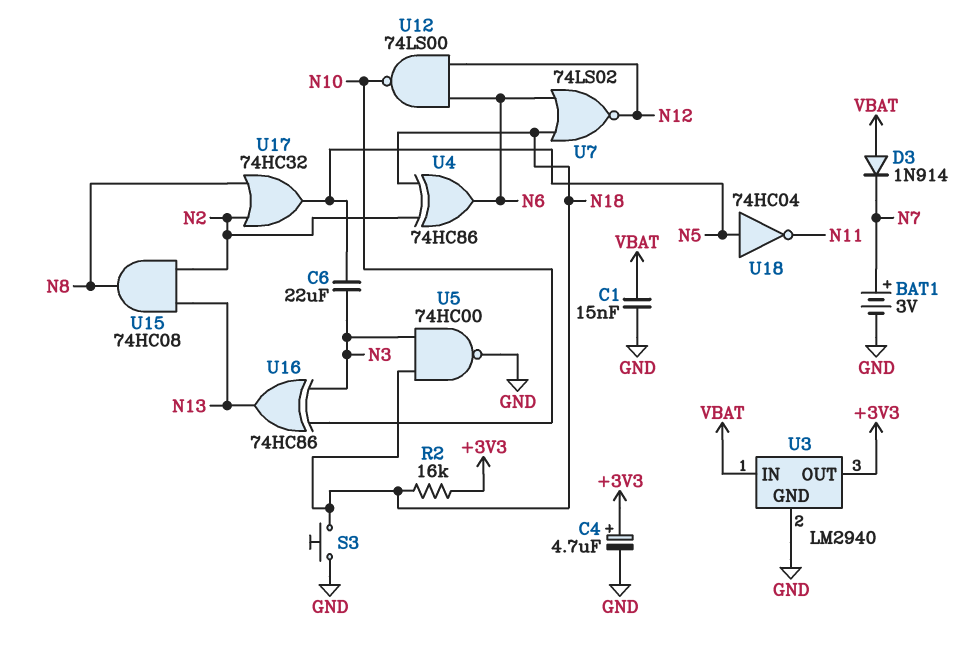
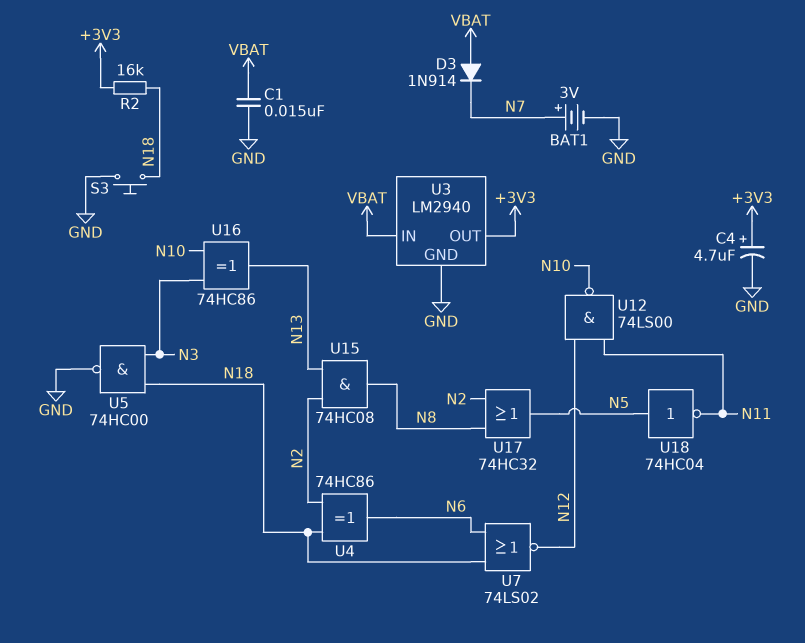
C6: 22uF (N3, N5) -> none
U12: NAND 74LS00 (in N6, in N12, out N10) -> NAND 74LS00 (in N11, in N12, out N10)

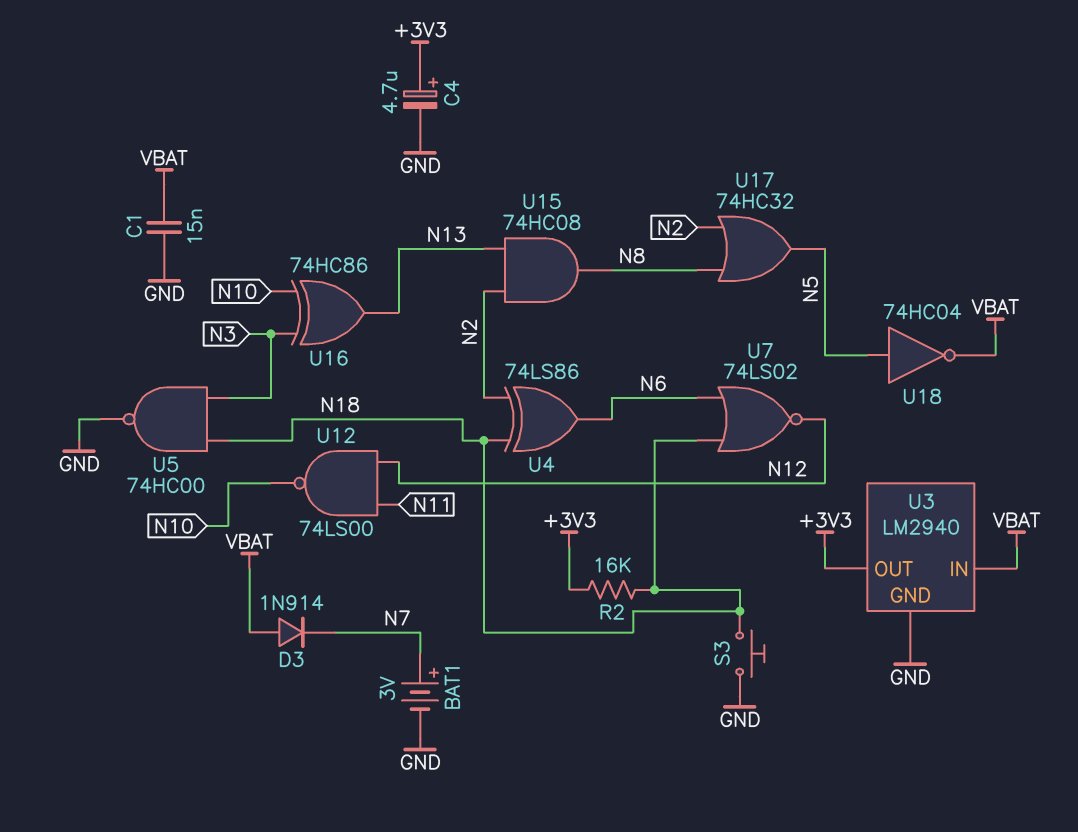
U4: XOR 74HC86 (in N2, in N18, out N6) -> XOR 74LS86 (in N2, in N18, out N6)
U18: NOT 74HC04 (in N5, out N11) -> NOT 74HC04 (in N5, out VBAT)

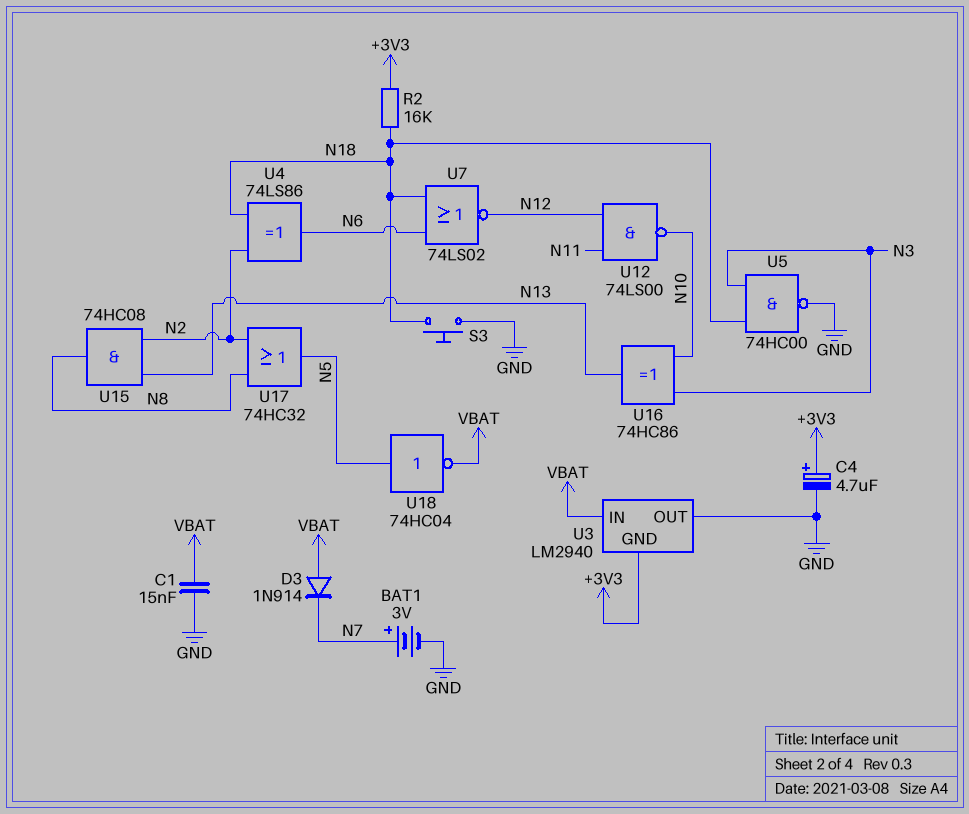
U3 pin GND: GND -> +3V3
U3 pin OUT: +3V3 -> GND

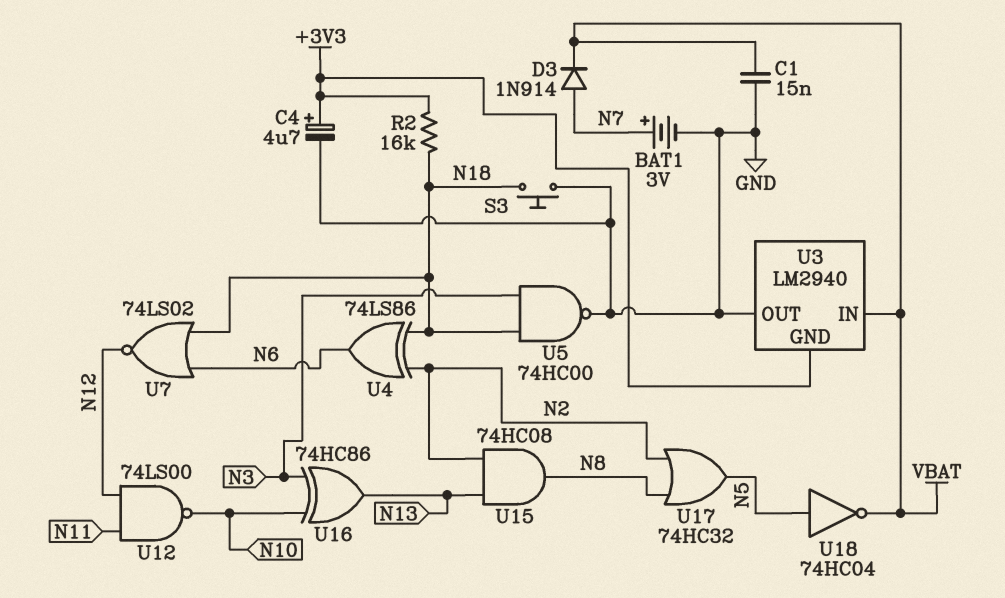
D3: diode 1N914 (A VBAT, K N7) -> diode 1N914 (A N7, K VBAT)

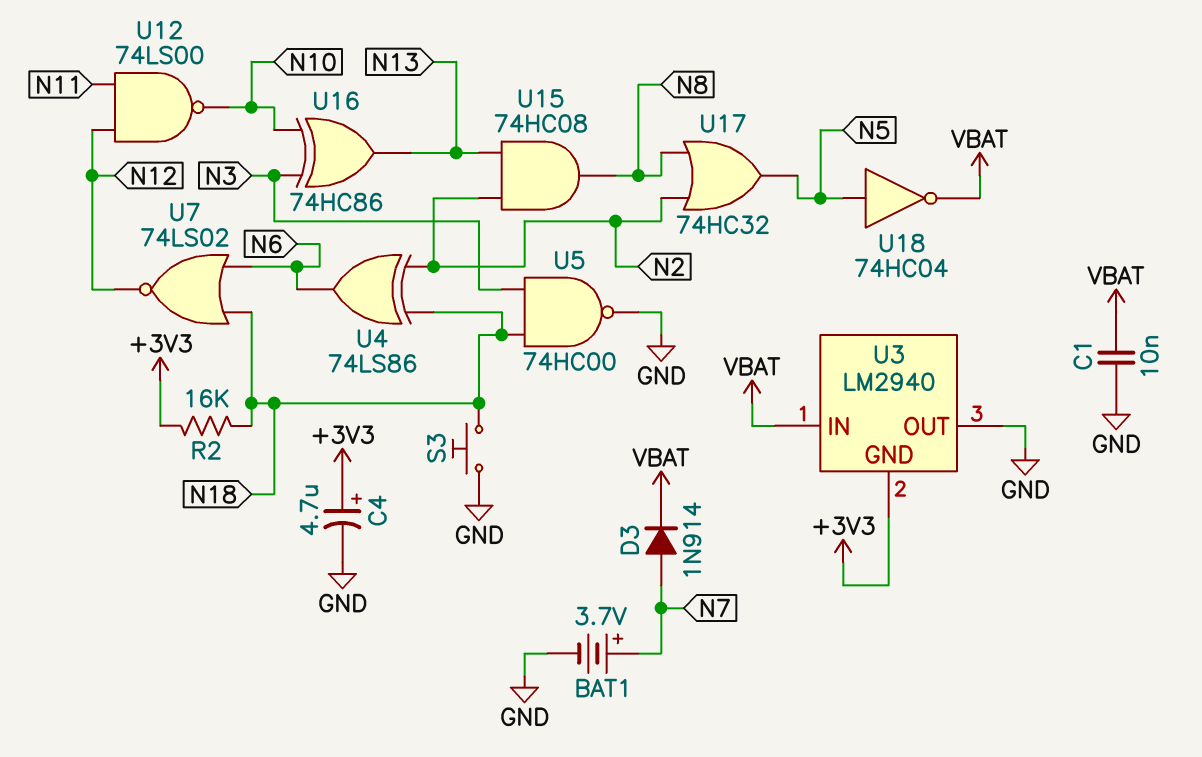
BAT1: 3V (plus N7, minus GND) -> 3.7V (plus N7, minus GND)
C1: 15nF (GND, VBAT) -> 10nF (GND, VBAT)

